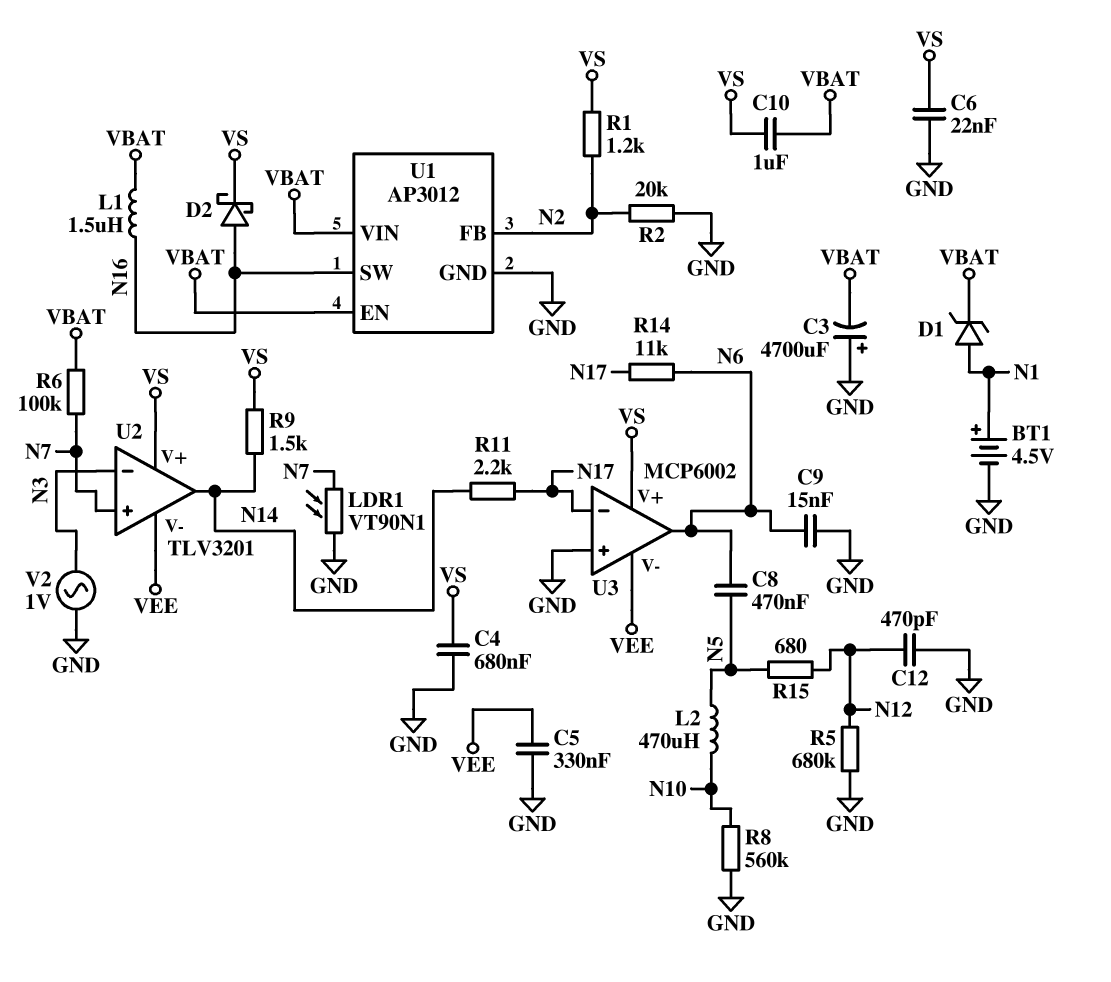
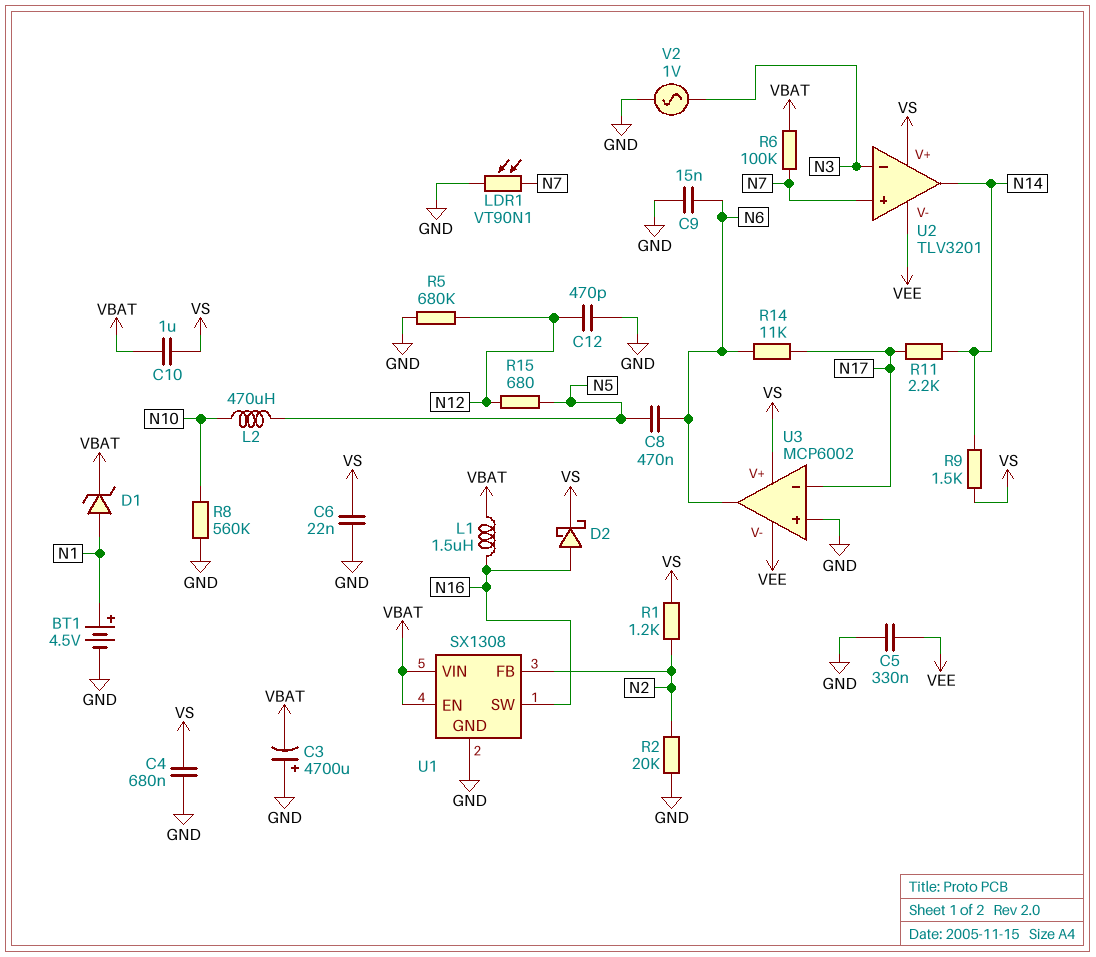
U1: AP3012 -> SX1308

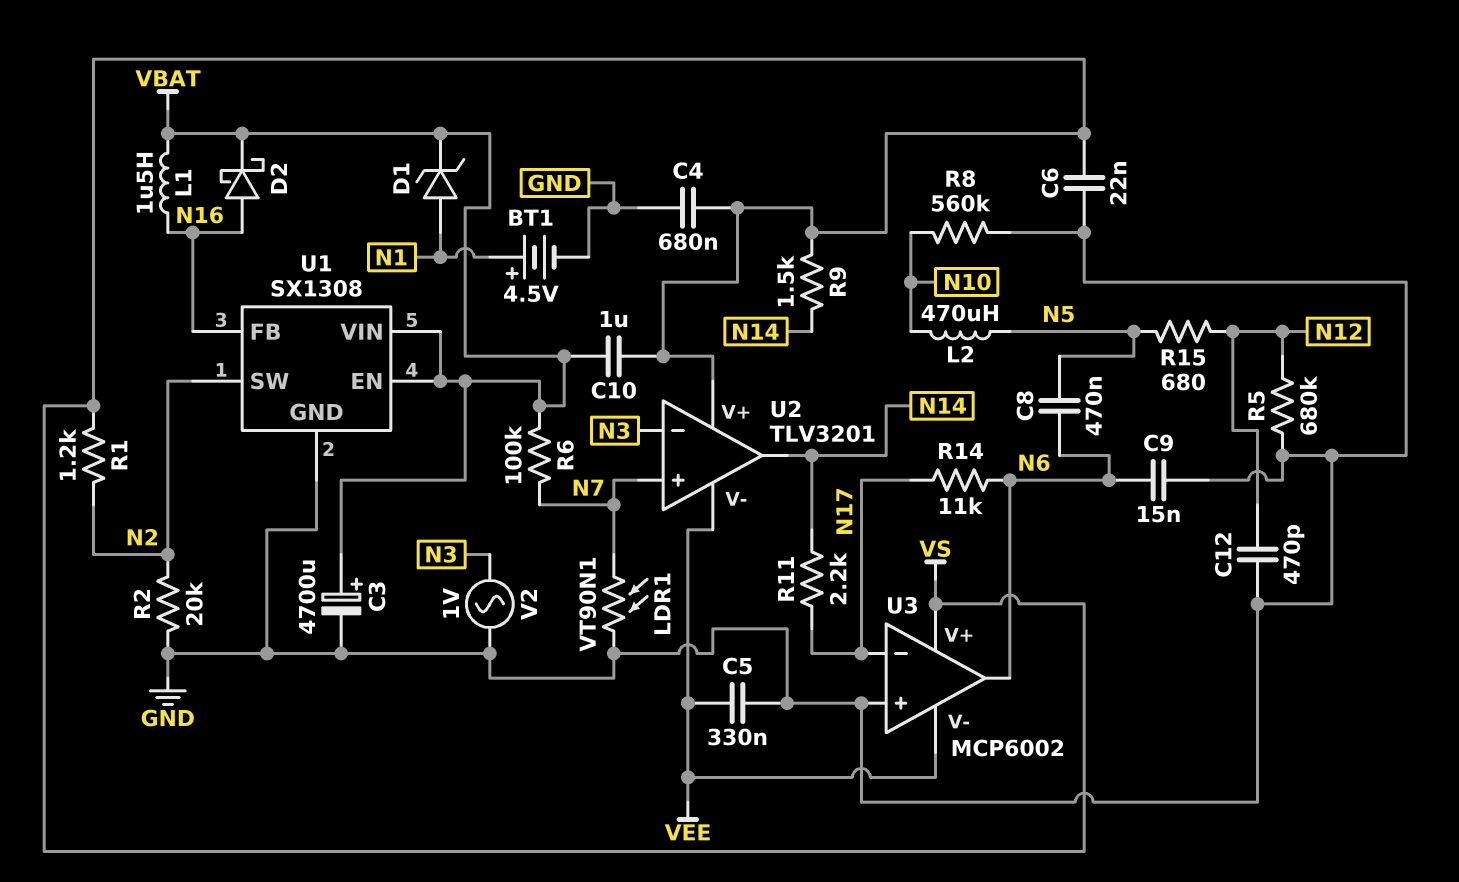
C3: 4700uF (plus GND, minus VBAT) -> 4700uF (plus VBAT, minus GND)
D2: schottky (A N16, K VS) -> schottky (A N16, K VBAT)
U1 pin FB: N2 -> N16
U1 pin SW: N16 -> N2

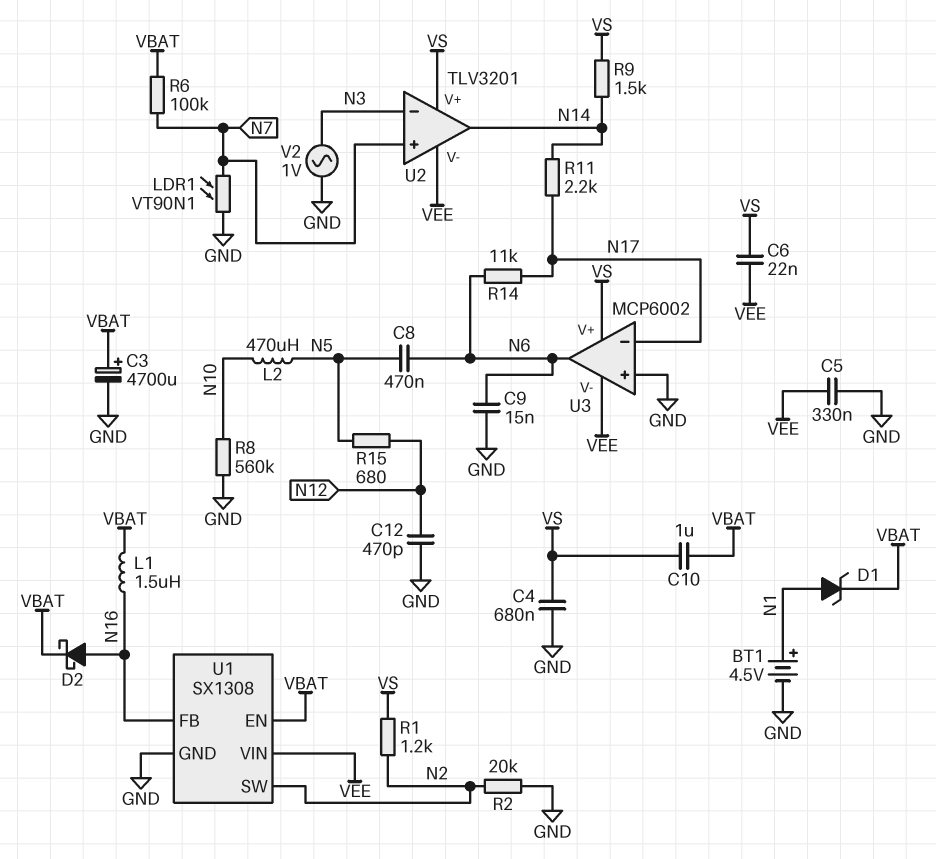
C6: 22nF (GND, VS) -> 22nF (VEE, VS)
R5: 680k (GND, N12) -> none
U1 pin VIN: VBAT -> VEE

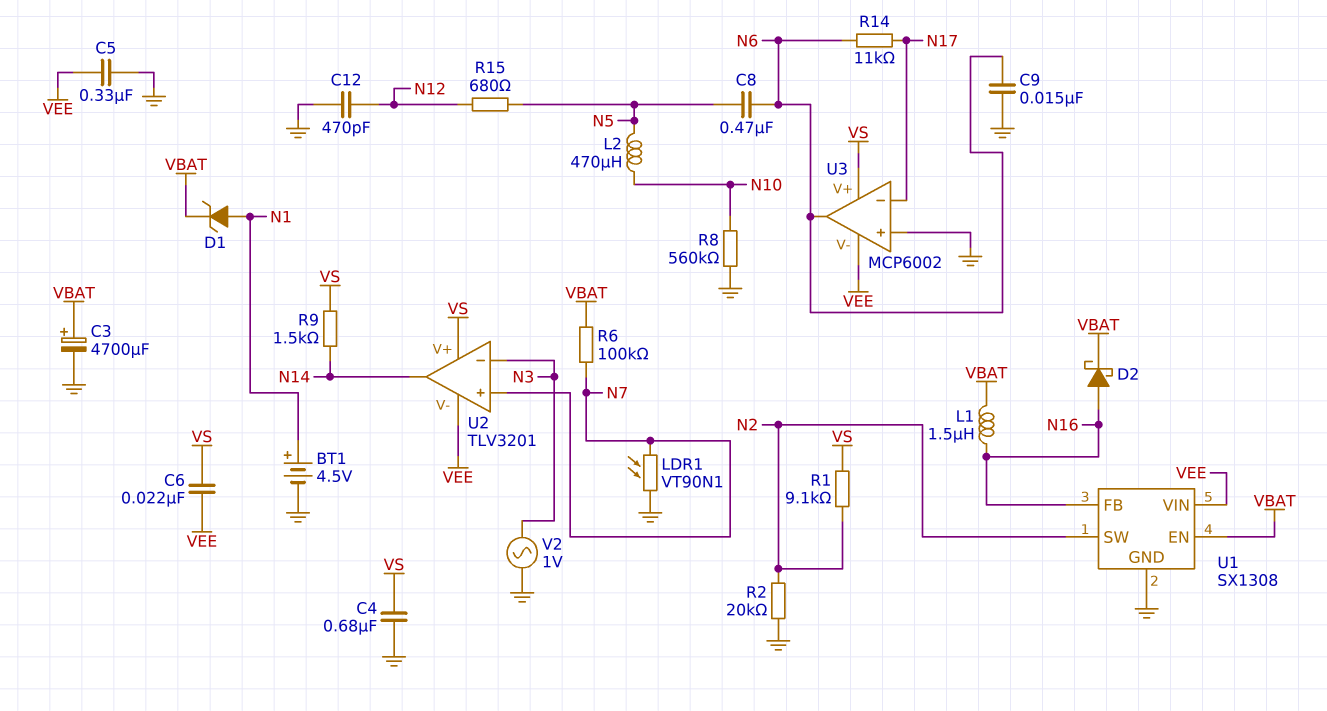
C10: 1uF (VBAT, VS) -> none
R1: 1.2k (N2, VS) -> 9.1k (N2, VS)
R11: 2.2k (N14, N17) -> none

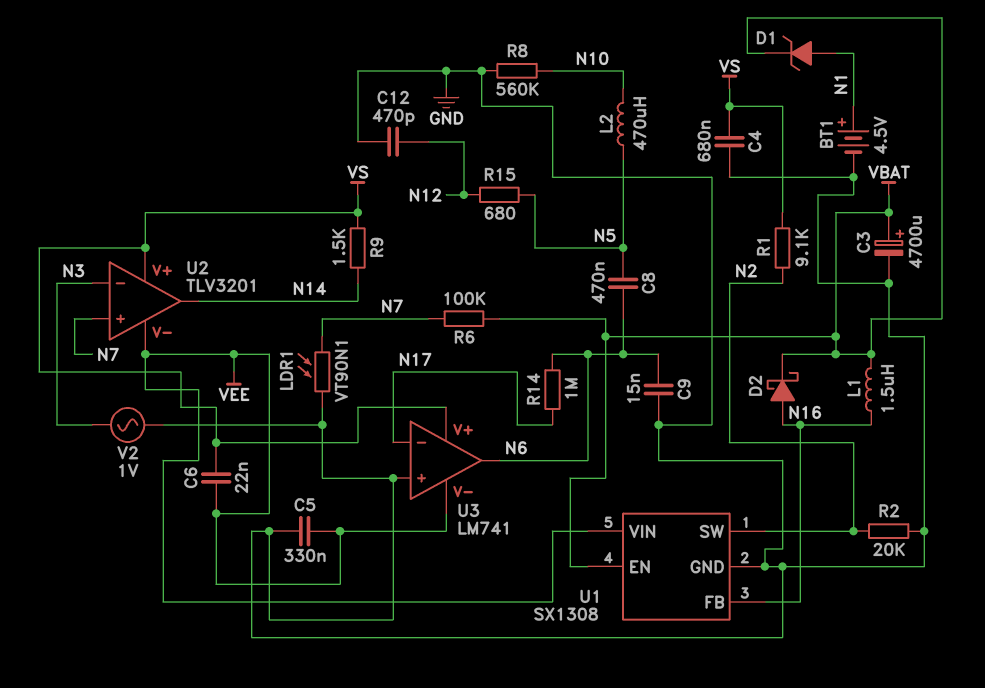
R14: 11k (N6, N17) -> 1M (N6, N17)
U3: MCP6002 -> LM741

